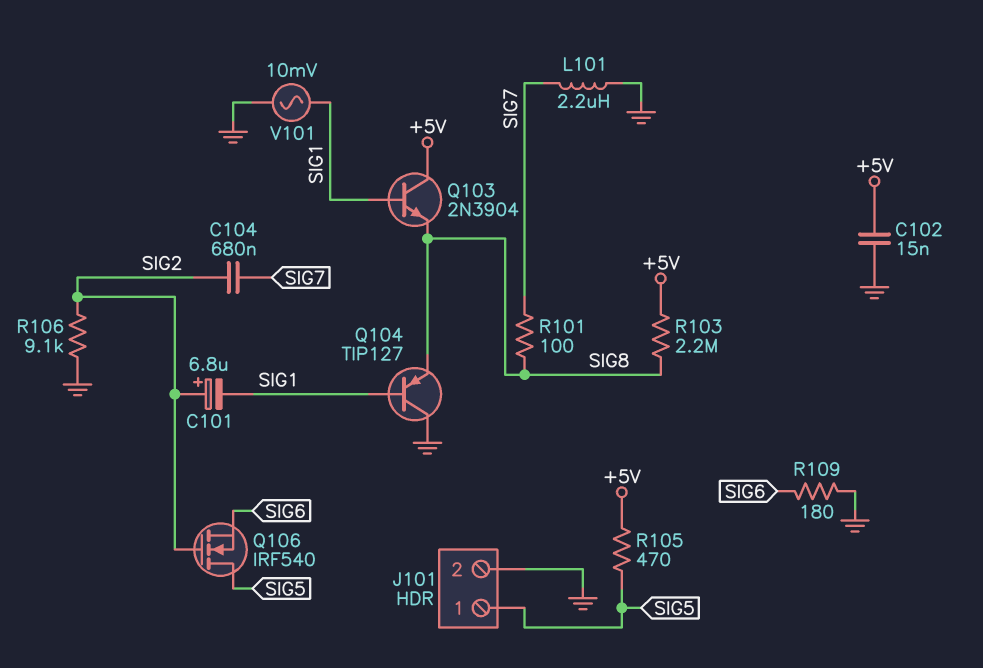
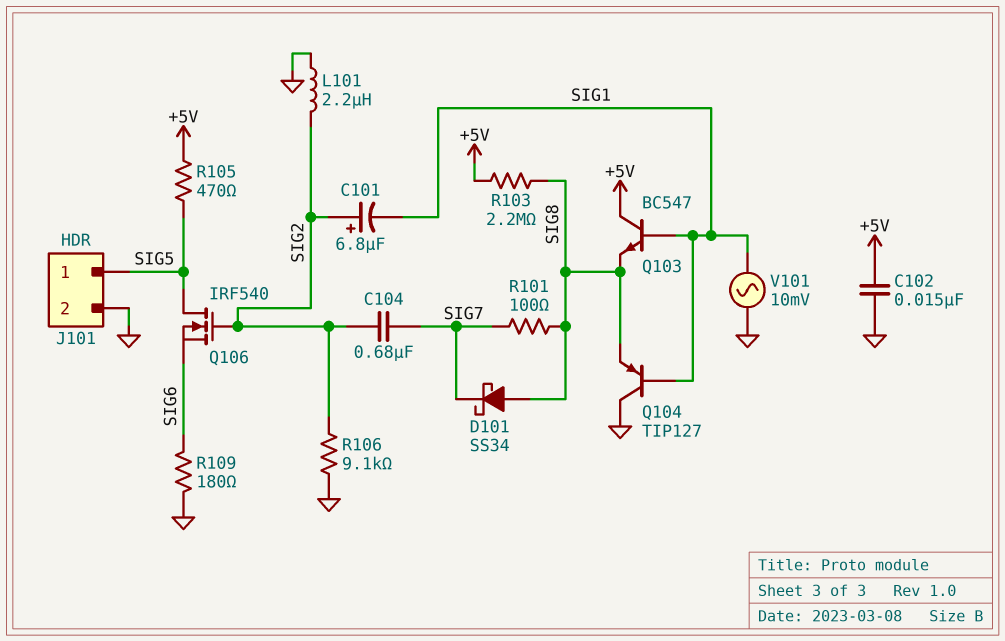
D101: none -> schottky SS34 (A SIG8, K SIG7)
L101: 2.2uH (GND, SIG7) -> 2.2uH (GND, SIG2)
Q103: NPN 2N3904 (B SIG1, C +5V, E SIG8) -> NPN BC547 (B SIG1, C +5V, E SIG8)

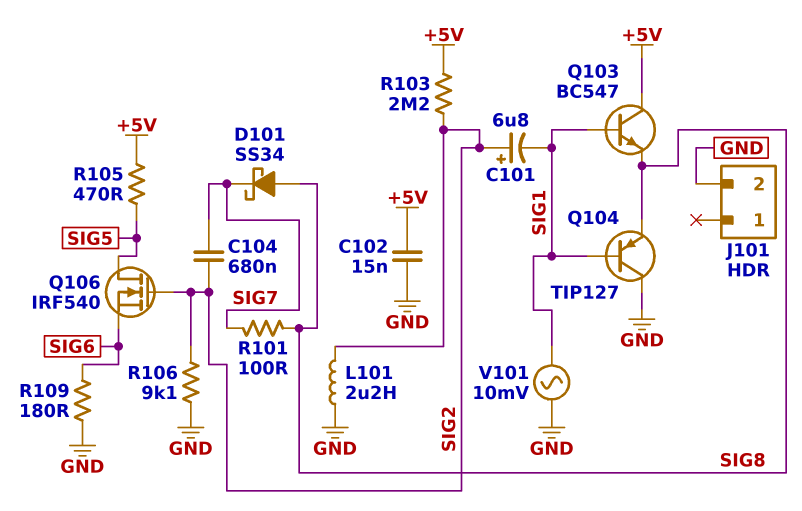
J101 pin 1: SIG5 -> none
R103: 2.2M (+5V, SIG8) -> 2.2M (+5V, SIG2)

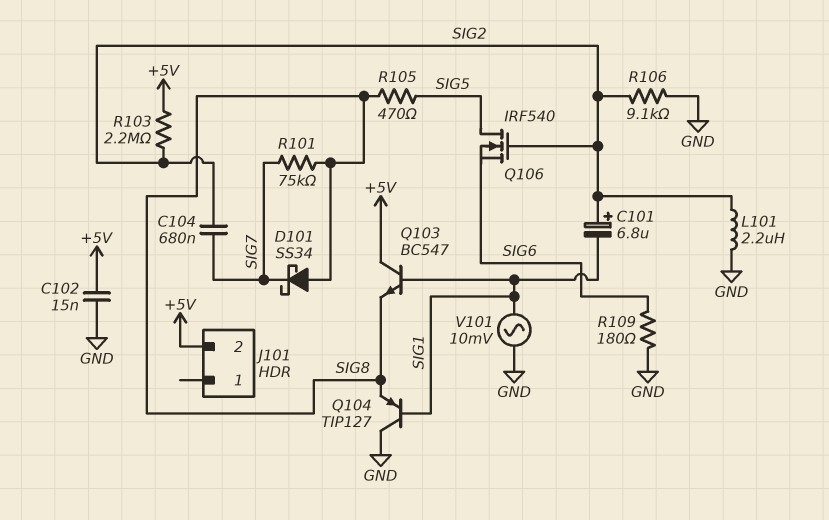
J101 pin 2: GND -> +5V
R101: 100 (SIG7, SIG8) -> 75k (SIG7, SIG8)
R105: 470 (+5V, SIG5) -> 470 (SIG5, SIG8)

